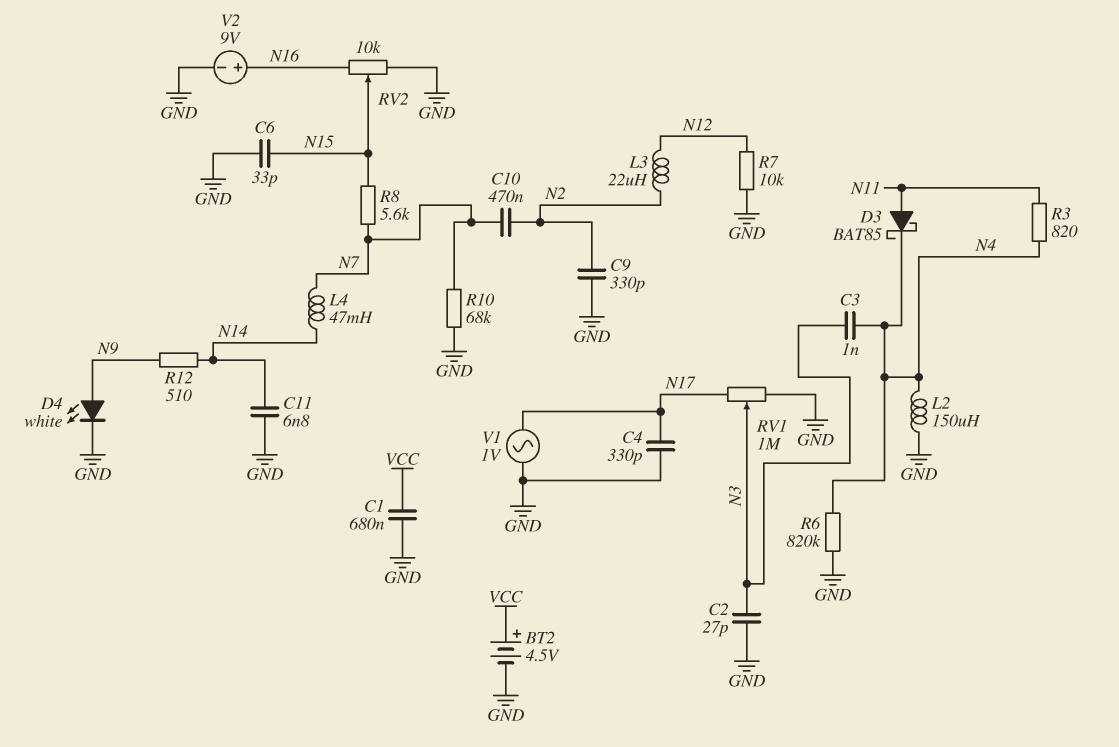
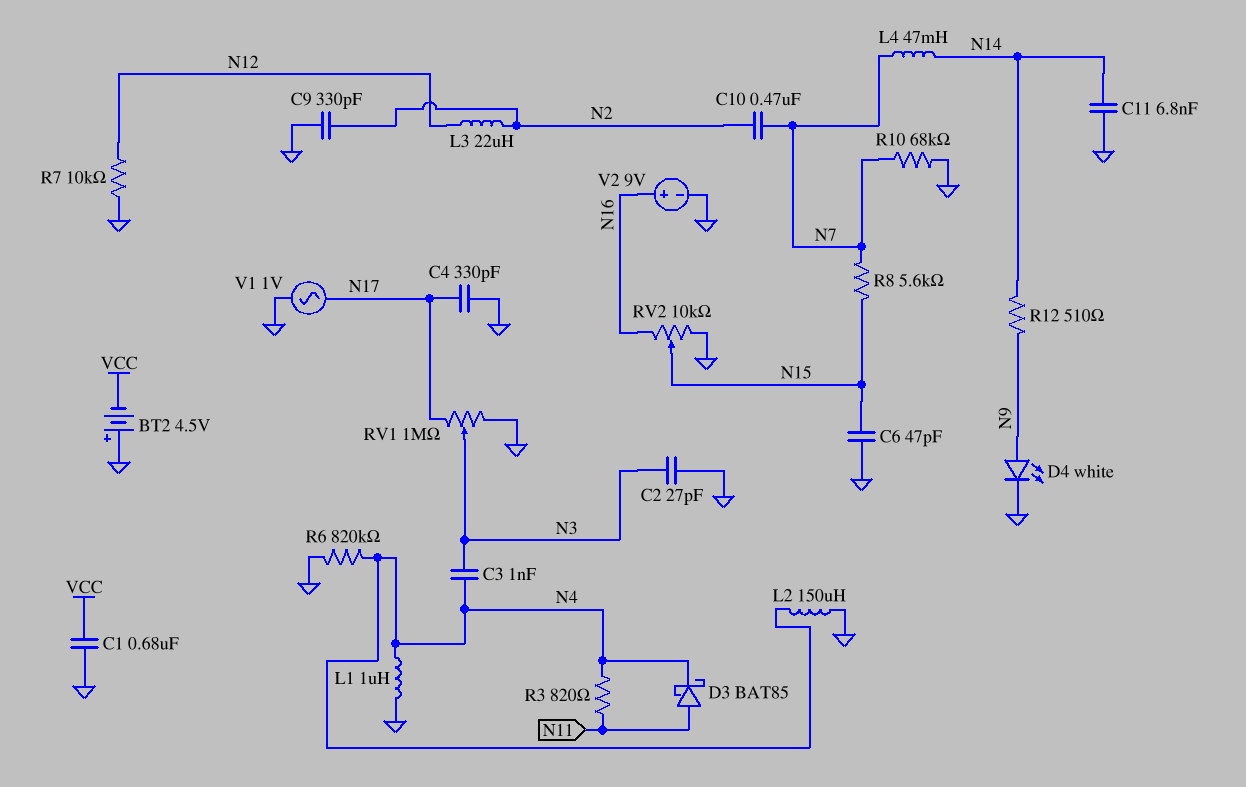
BT2: 4.5V (plus VCC, minus GND) -> 4.5V (plus GND, minus VCC)
C6: 33pF (GND, N15) -> 47pF (GND, N15)
L1: none -> 1uH (GND, N4)

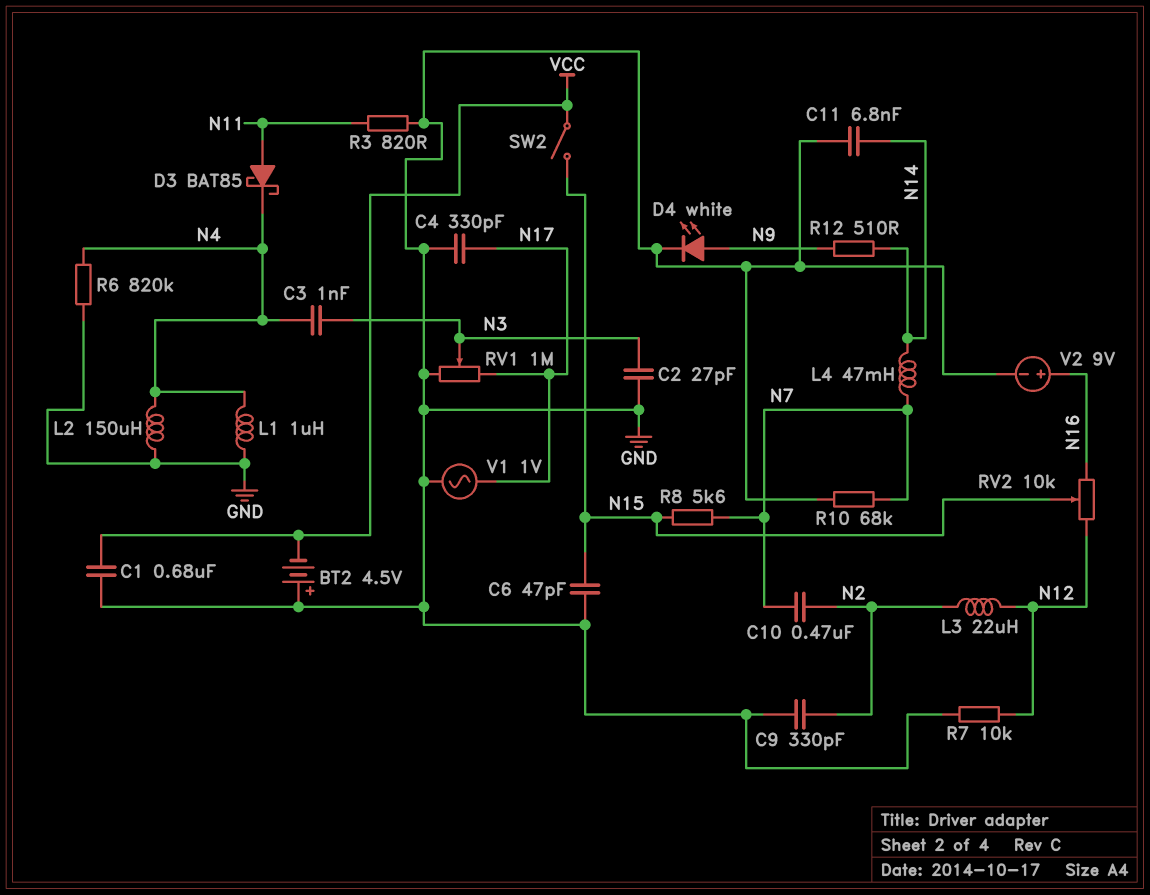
R3: 820 (N4, N11) -> 820 (GND, N11)
RV2: 10k (GND, N16, wiper N15) -> 10k (N12, N16, wiper N15)
SW2: none -> switch (N15, VCC)

